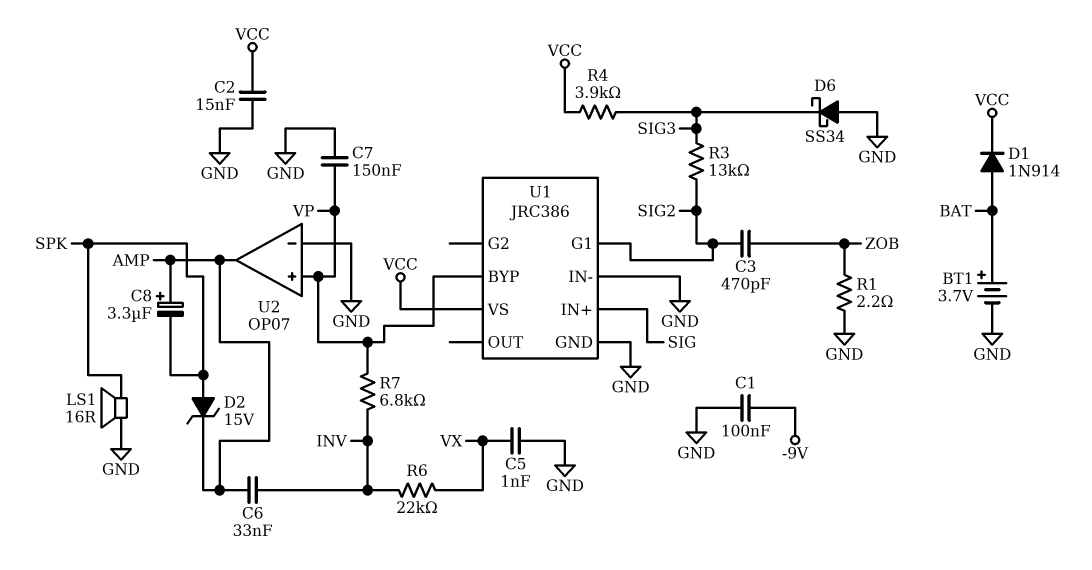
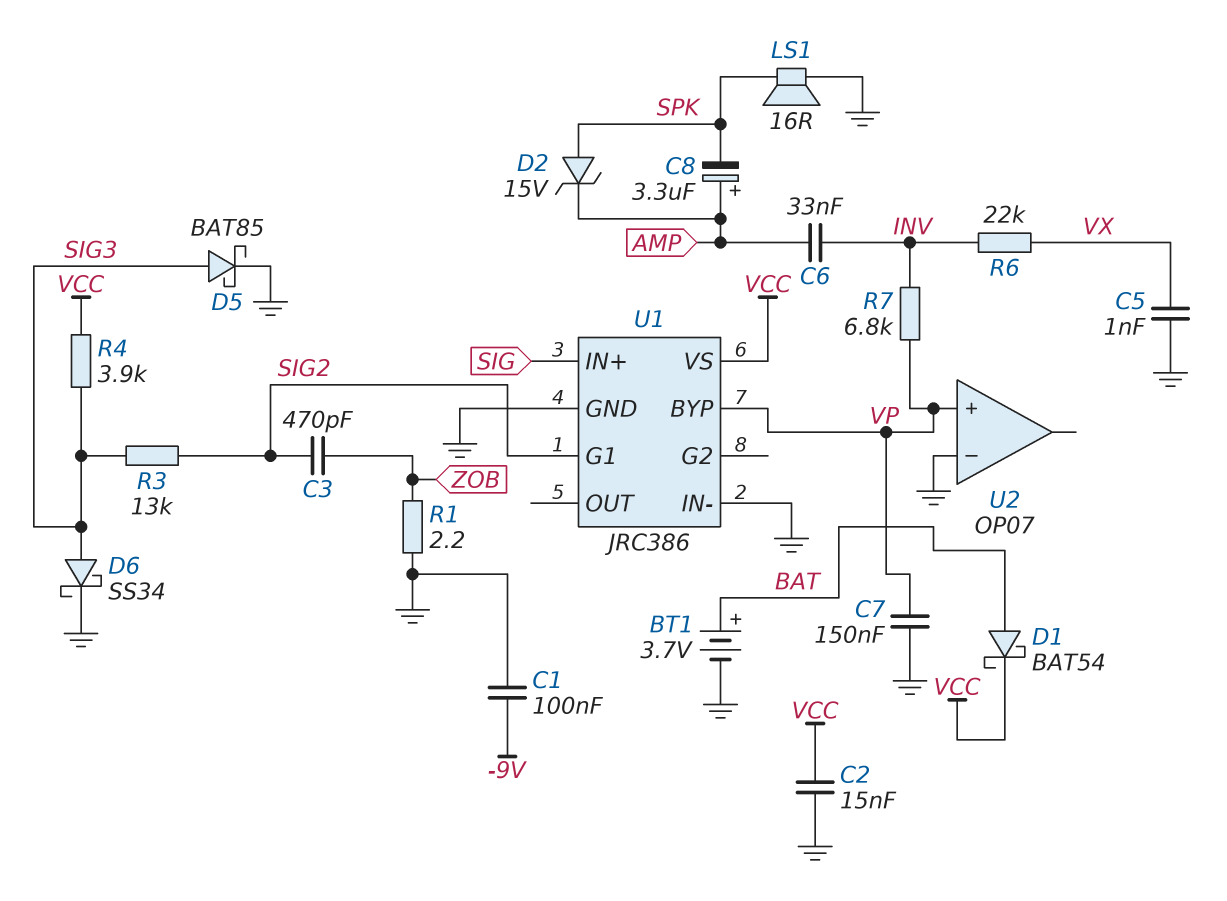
D1: diode 1N914 (A BAT, K VCC) -> schottky BAT54 (A BAT, K VCC)
D5: none -> schottky BAT85 (A SIG3, K GND)
D6: schottky SS34 (A GND, K SIG3) -> schottky SS34 (A SIG3, K GND)
U2 pin out: AMP -> none

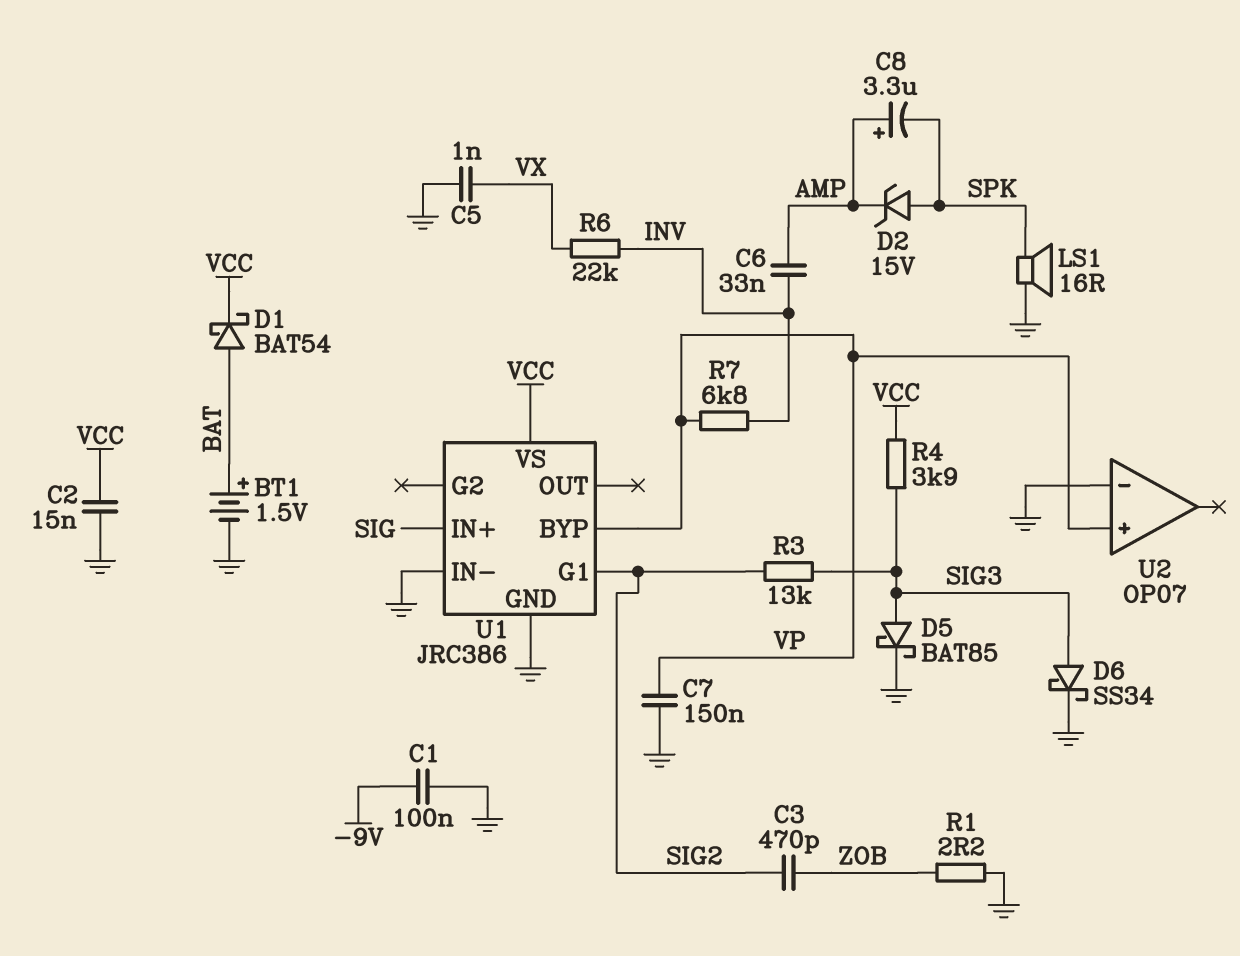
BT1: 3.7V (plus BAT, minus GND) -> 1.5V (plus BAT, minus GND)

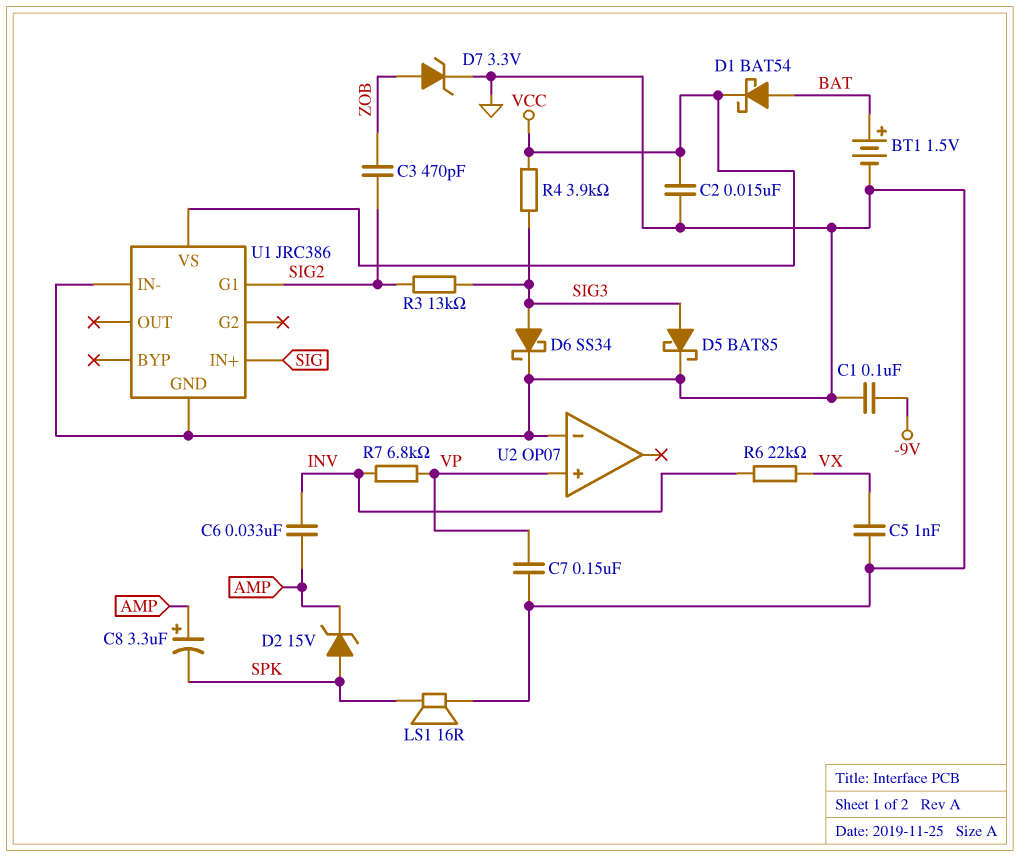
D7: none -> zener 3.3V (A ZOB, K GND)
R1: 2.2 (GND, ZOB) -> none
U1 pin BYP: VP -> none

